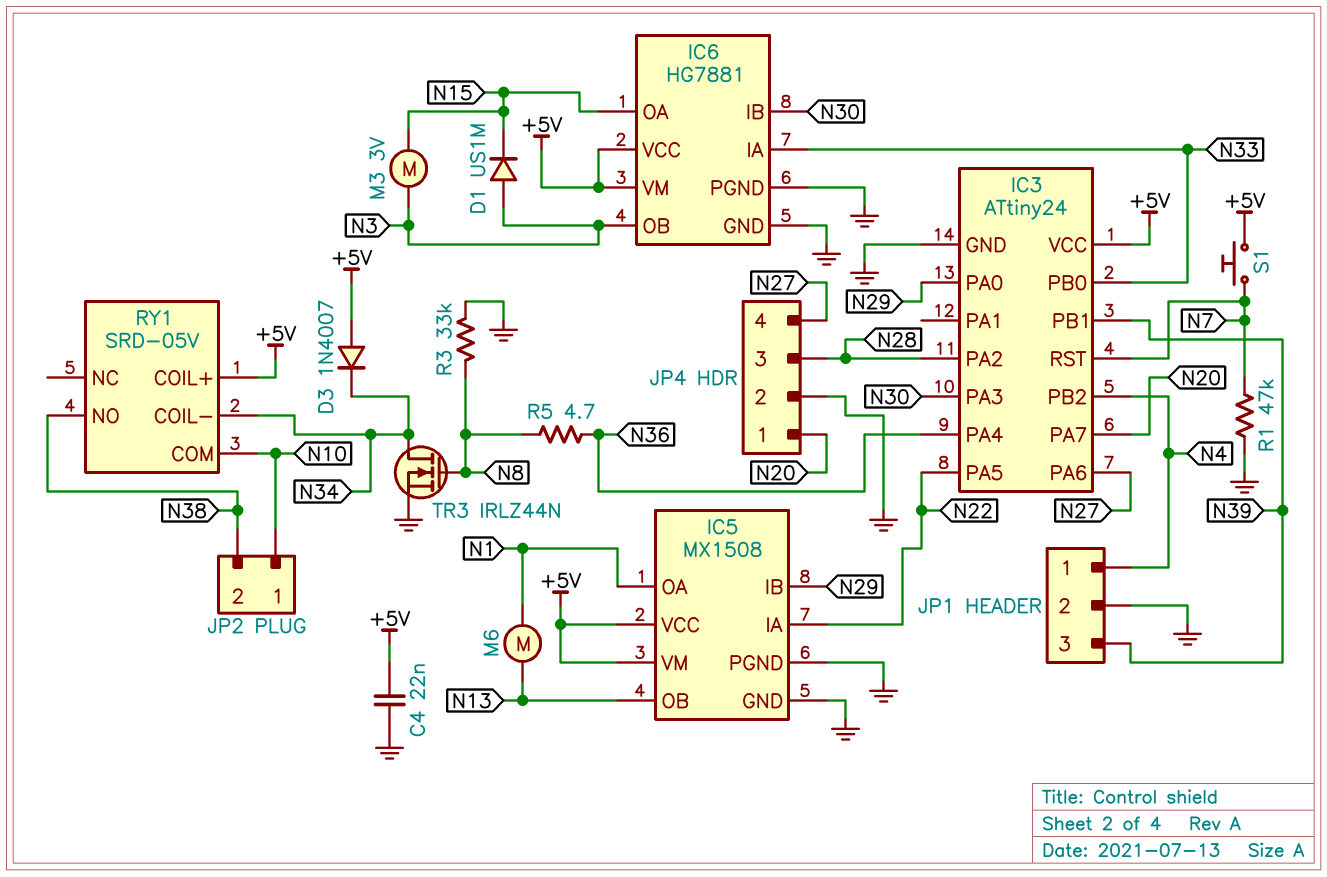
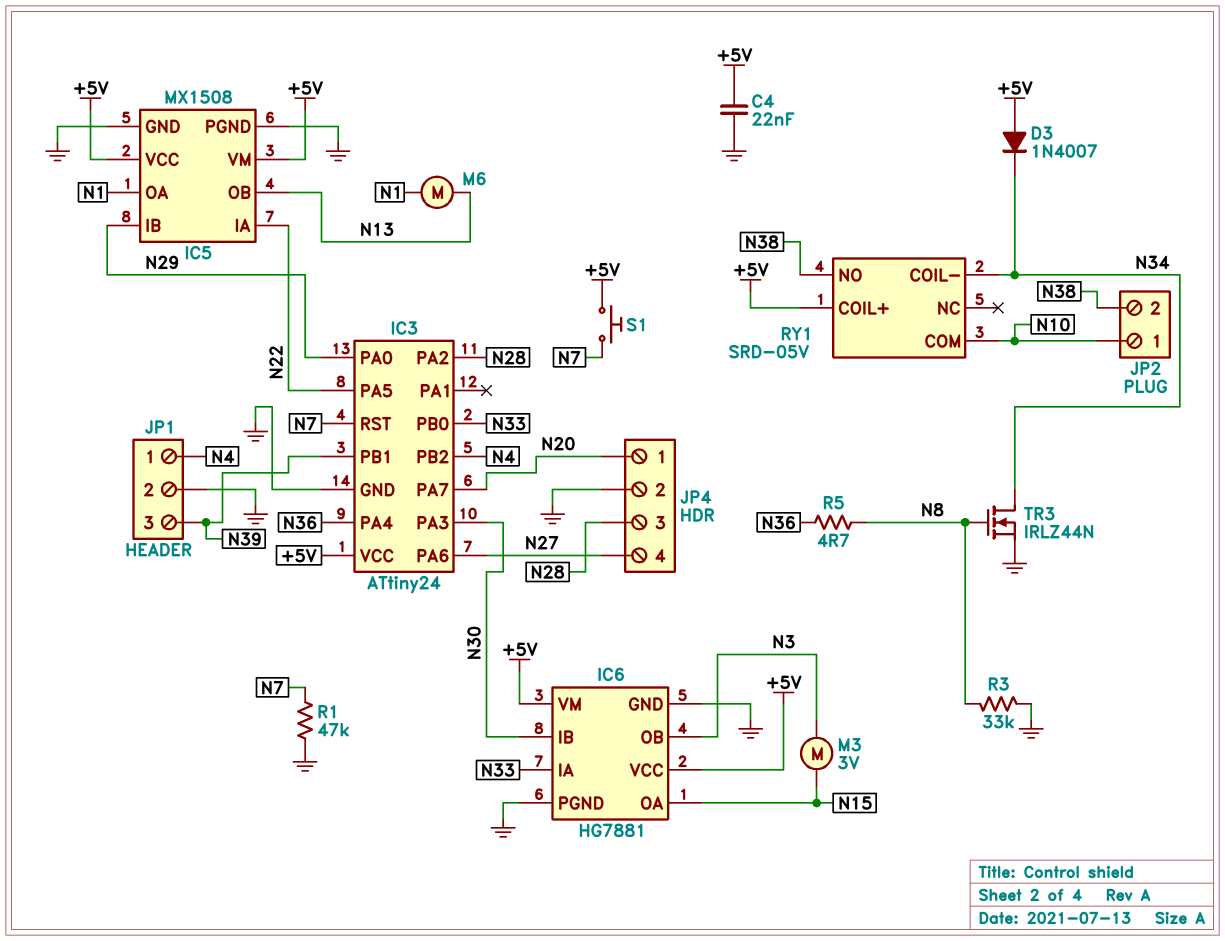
D1: diode US1M (A N3, K N15) -> none

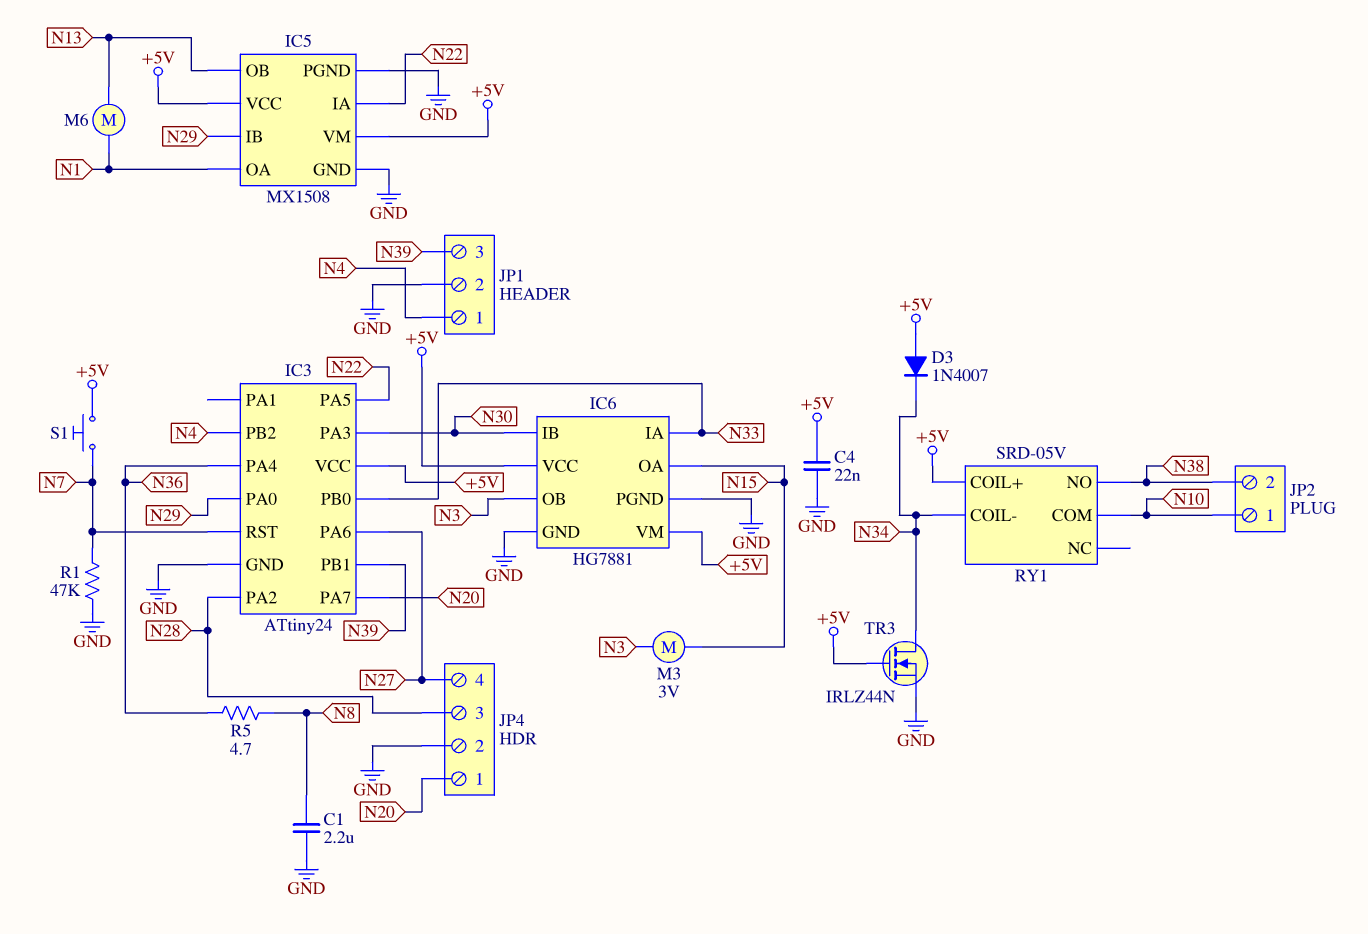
C1: none -> 2.2uF (GND, N8)
R3: 33k (GND, N8) -> none
TR3: NMOS IRLZ44N (G N8, D N34, S GND) -> NMOS IRLZ44N (G +5V, D N34, S GND)

